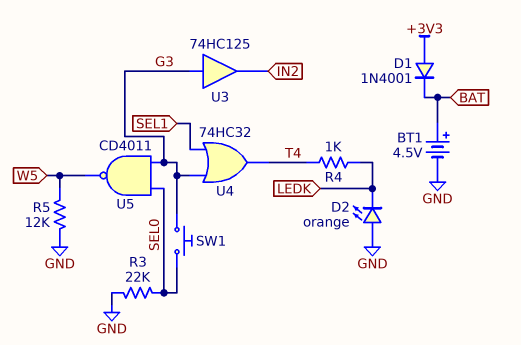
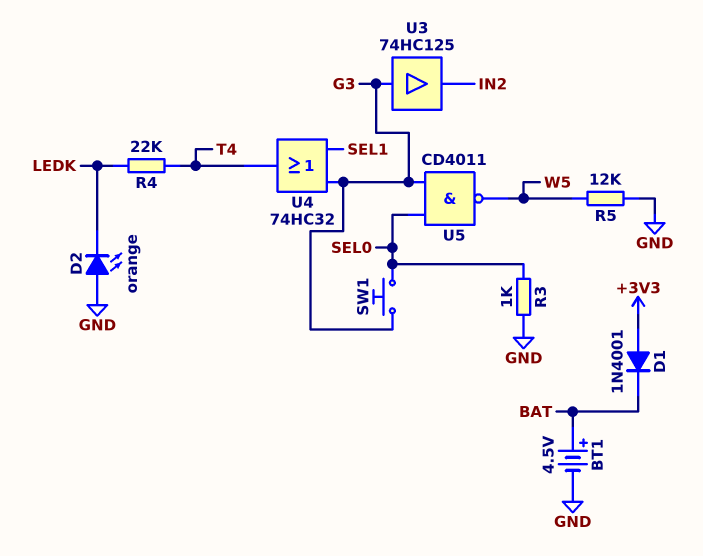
R3: 22k (GND, SEL0) -> 1k (GND, SEL0)
R4: 1k (LEDK, T4) -> 22k (LEDK, T4)

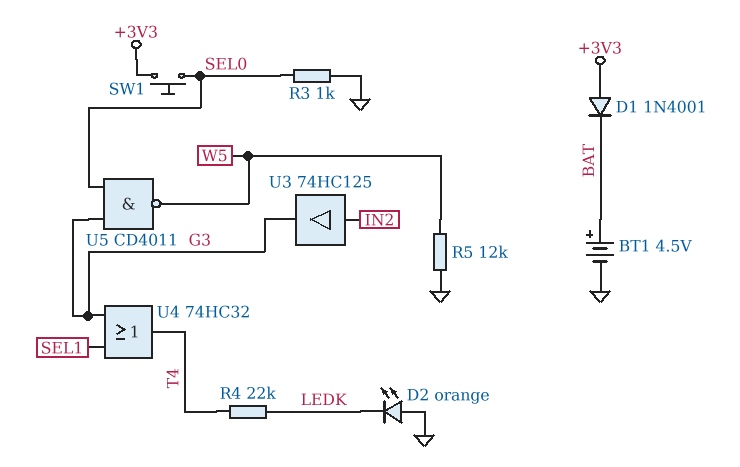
SW1: button (G3, SEL0) -> button (+3V3, SEL0)
U3: buffer 74HC125 (in G3, out IN2) -> buffer 74HC125 (in IN2, out G3)

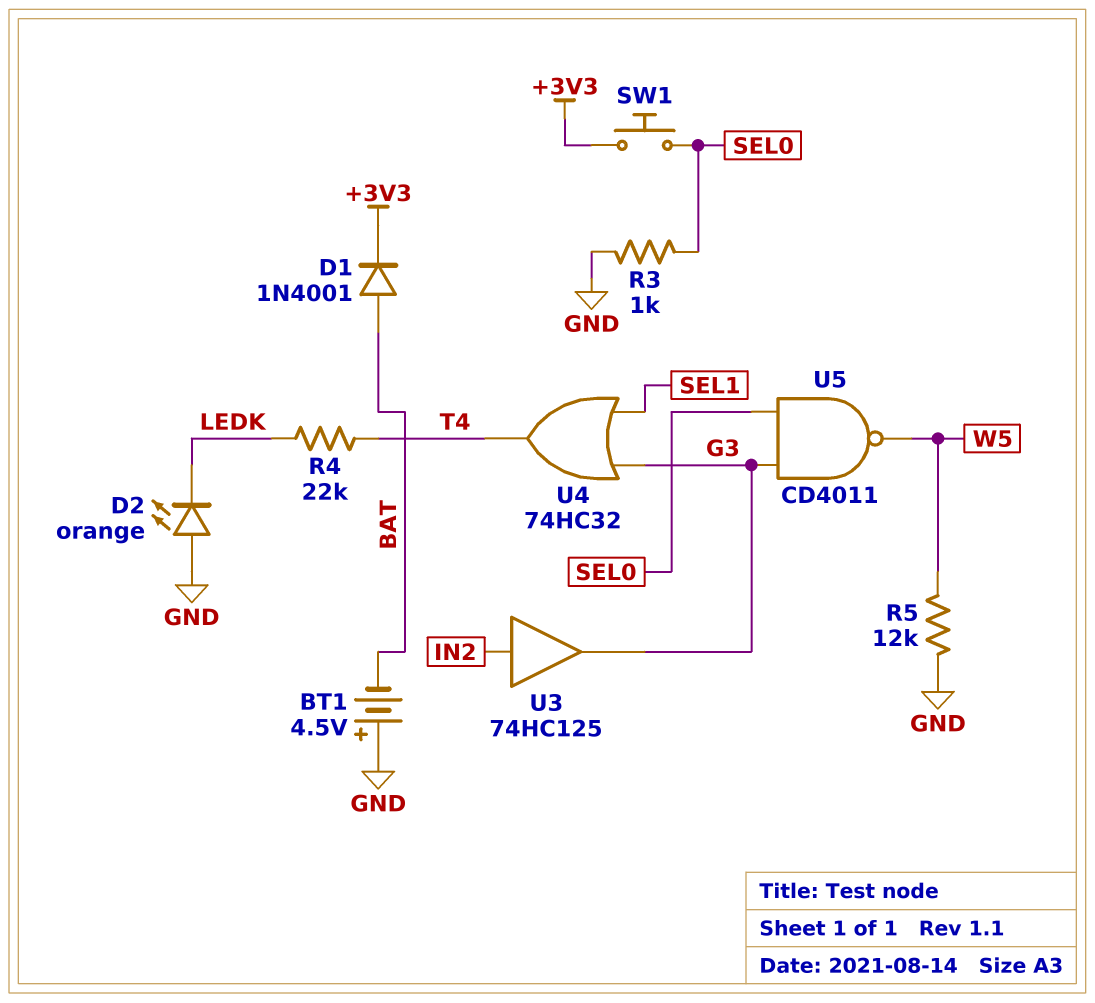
BT1: 4.5V (plus BAT, minus GND) -> 4.5V (plus GND, minus BAT)
D1: diode 1N4001 (A +3V3, K BAT) -> diode 1N4001 (A BAT, K +3V3)

